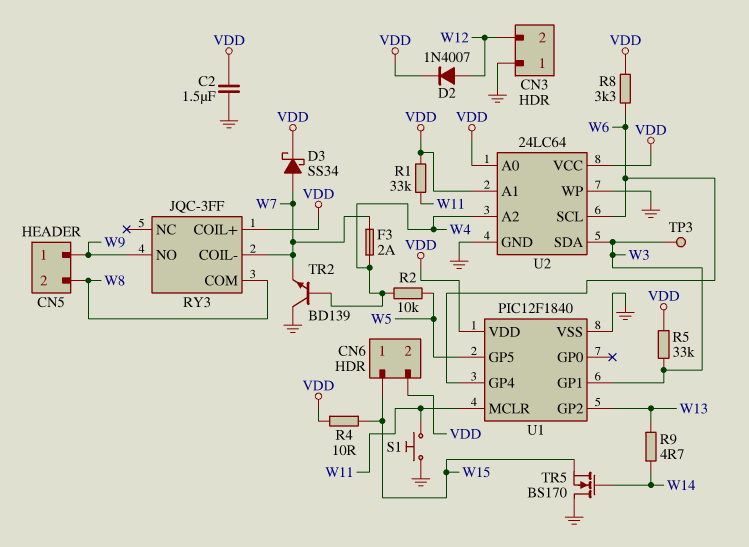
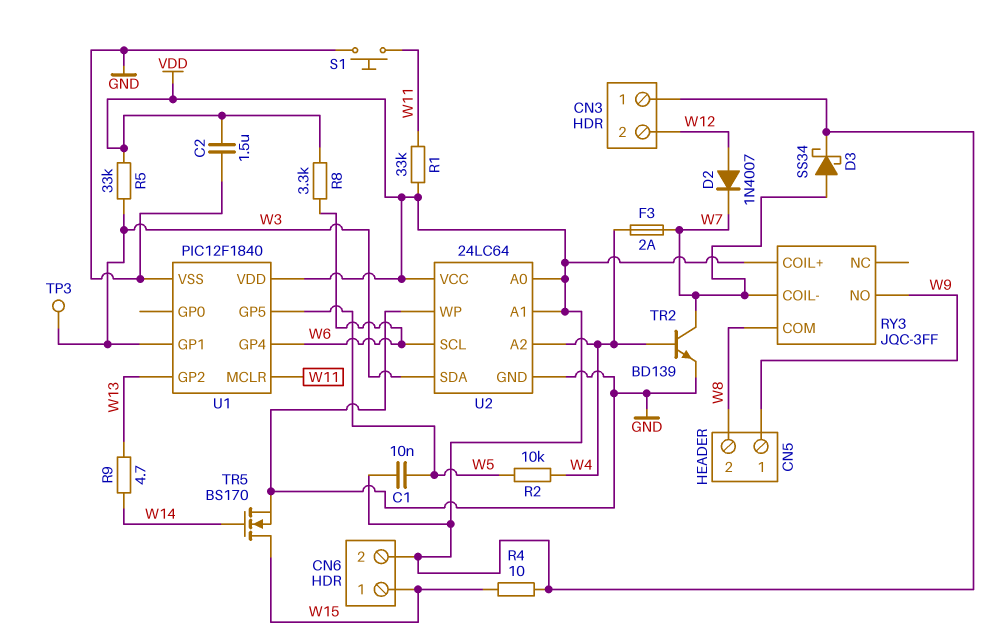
C1: none -> 10nF (VDD, W5)
CN3 pin 1: GND -> VDD
D2: diode 1N4007 (A W12, K VDD) -> diode 1N4007 (A W12, K W7)
TR2: NPN BD139 (B W4, C GND, E W7) -> NPN BD139 (B W4, C W7, E GND)
TR5: NMOS BS170 (G W14, D GND, S W15) -> NMOS BS170 (G W14, D W15, S GND)

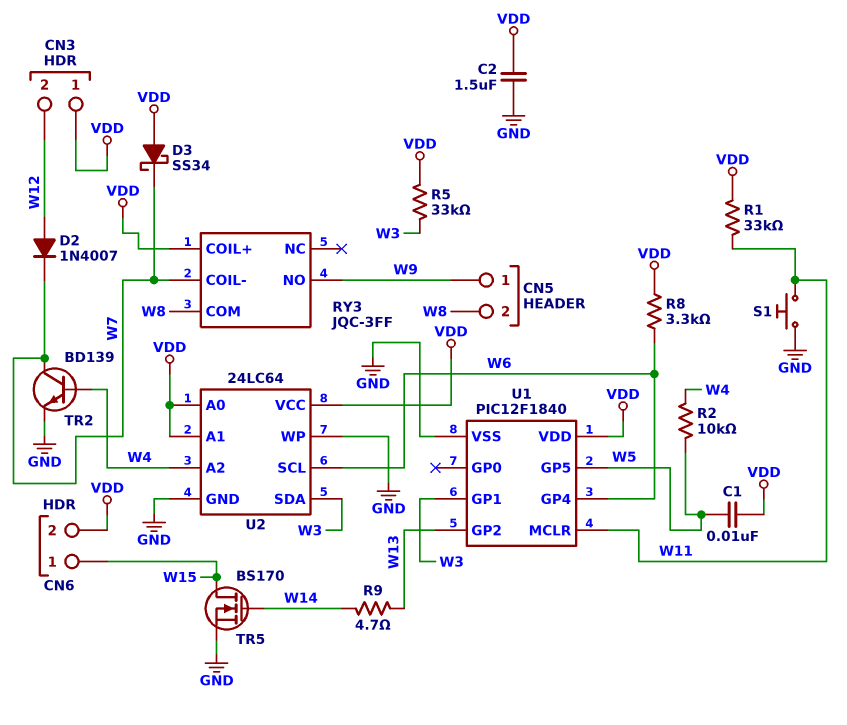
D3: schottky SS34 (A W7, K VDD) -> schottky SS34 (A VDD, K W7)
F3: 2A (W4, W7) -> none
R4: 10 (VDD, W15) -> none
TP3: test point (W3) -> none

